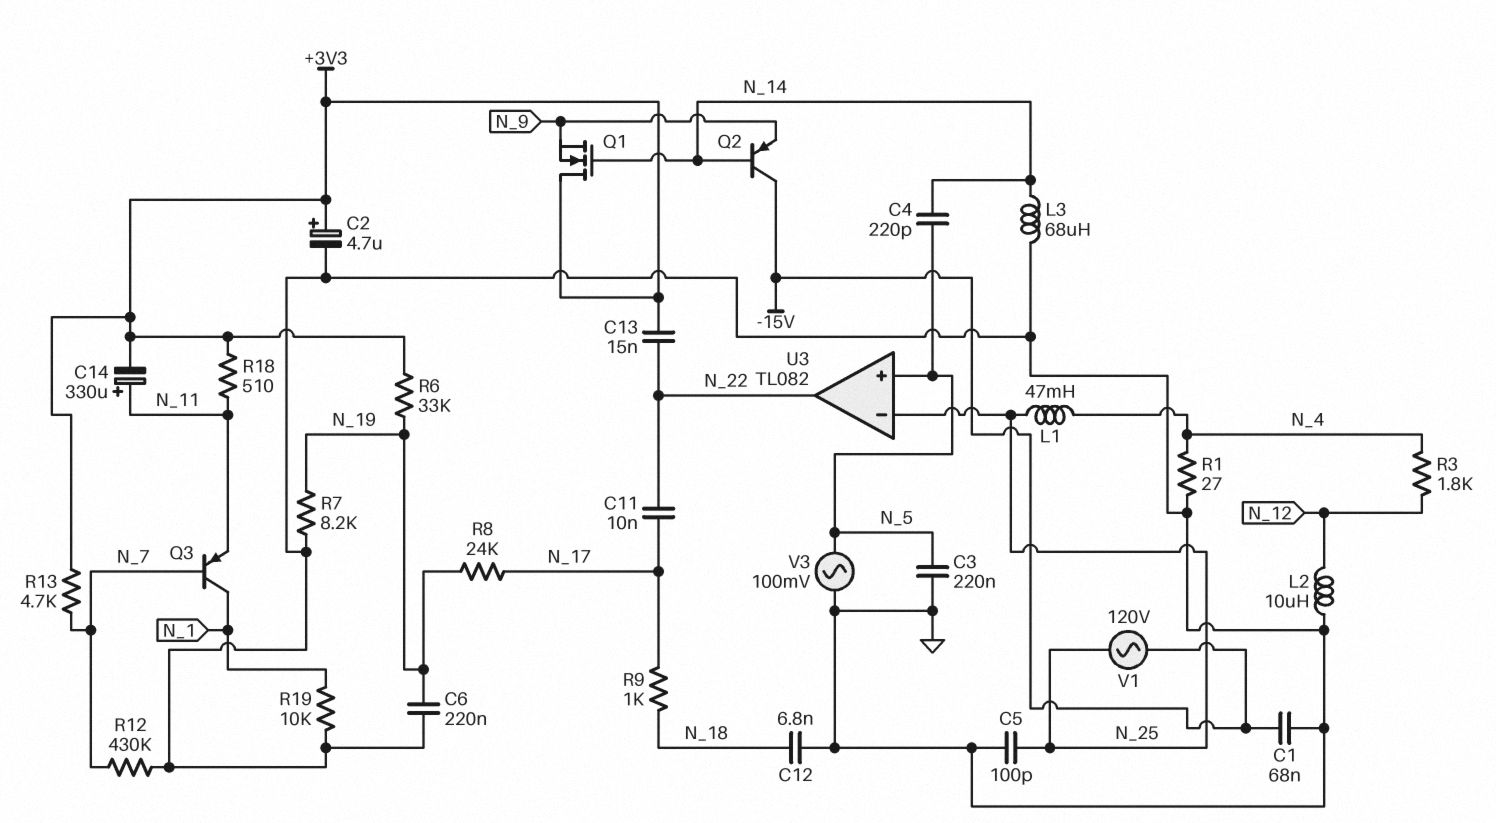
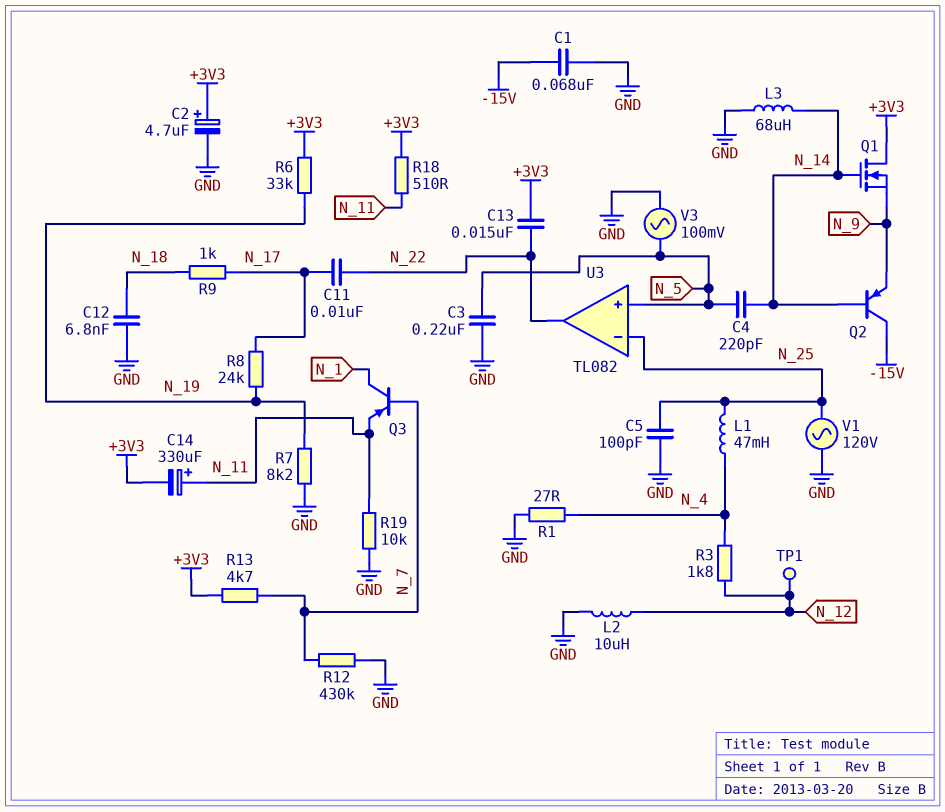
C6: 220nF (GND, N_19) -> none
R19: 10k (GND, N_1) -> 10k (GND, N_11)
TP1: none -> test point (N_12)
V1: AC 120V (-15V, N_25) -> AC 120V (GND, N_25)

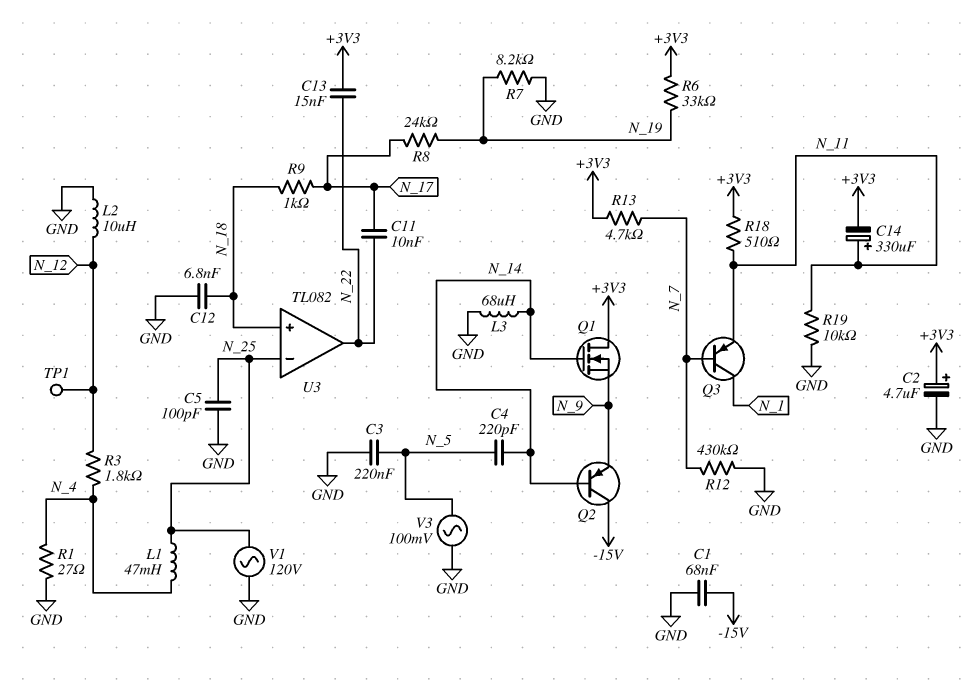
U3 pin in+: N_5 -> N_18

